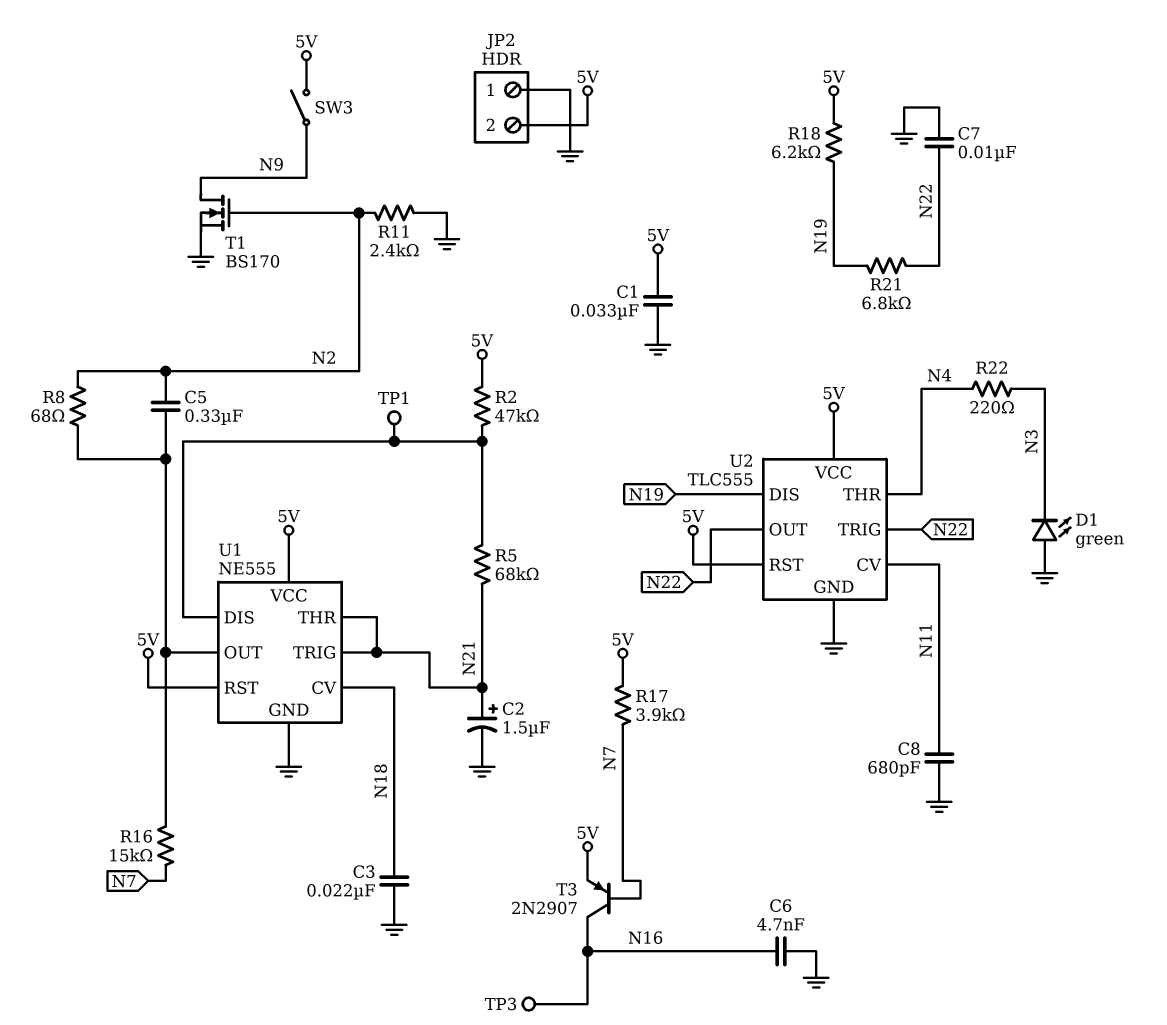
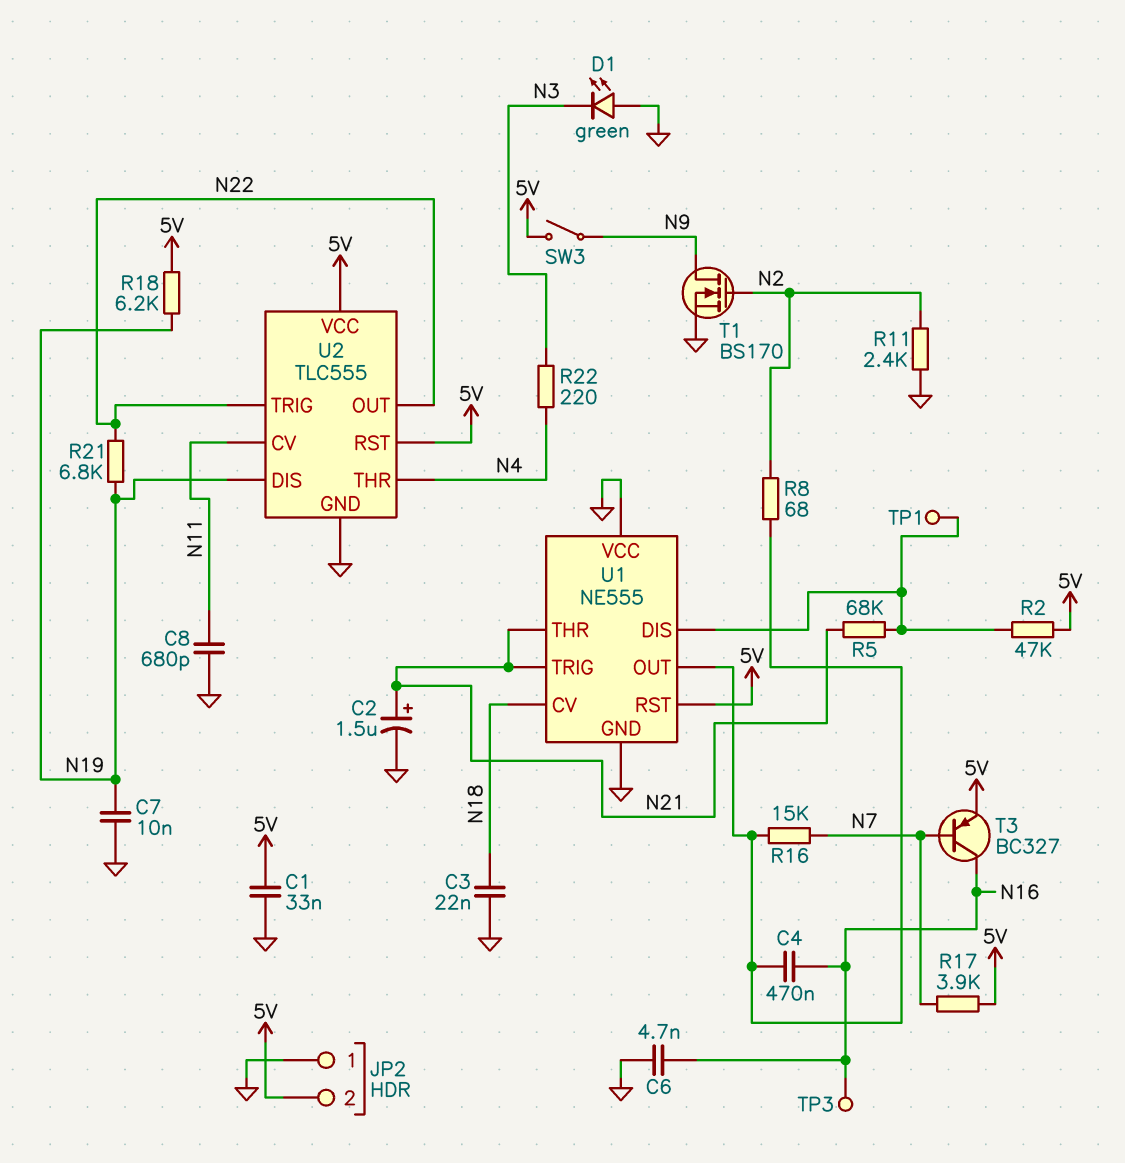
C4: none -> 470nF (N16, U1/OUT)
C5: 330nF (N2, U1/OUT) -> none
C7: 10nF (GND, N22) -> 10nF (GND, N19)
T3: PNP 2N2907 (B N7, C N16, E 5V) -> PNP BC327 (B N7, C N16, E 5V)
U1 pin VCC: 5V -> GND

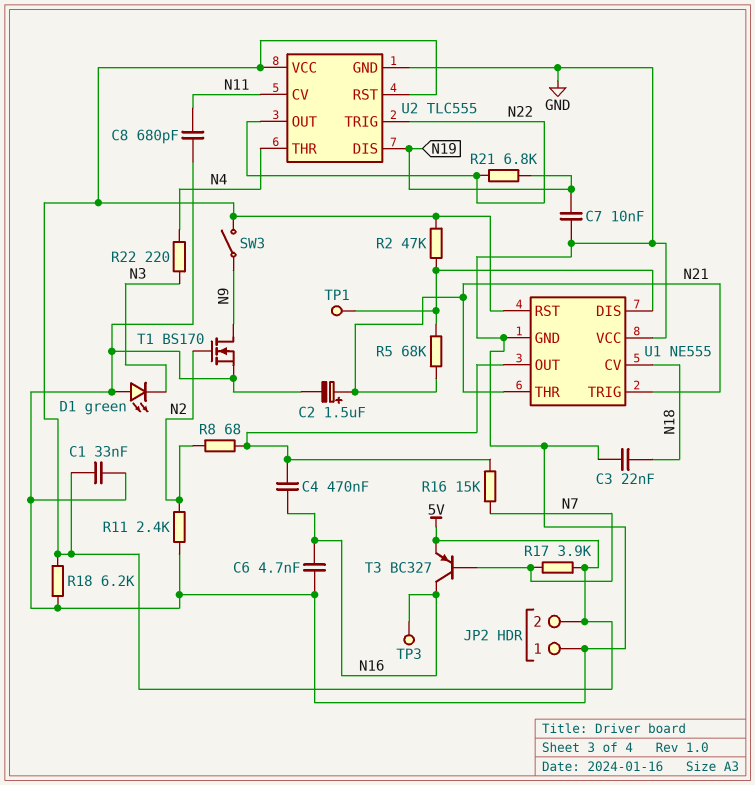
R18: 6.2k (5V, N19) -> 6.2k (5V, GND)

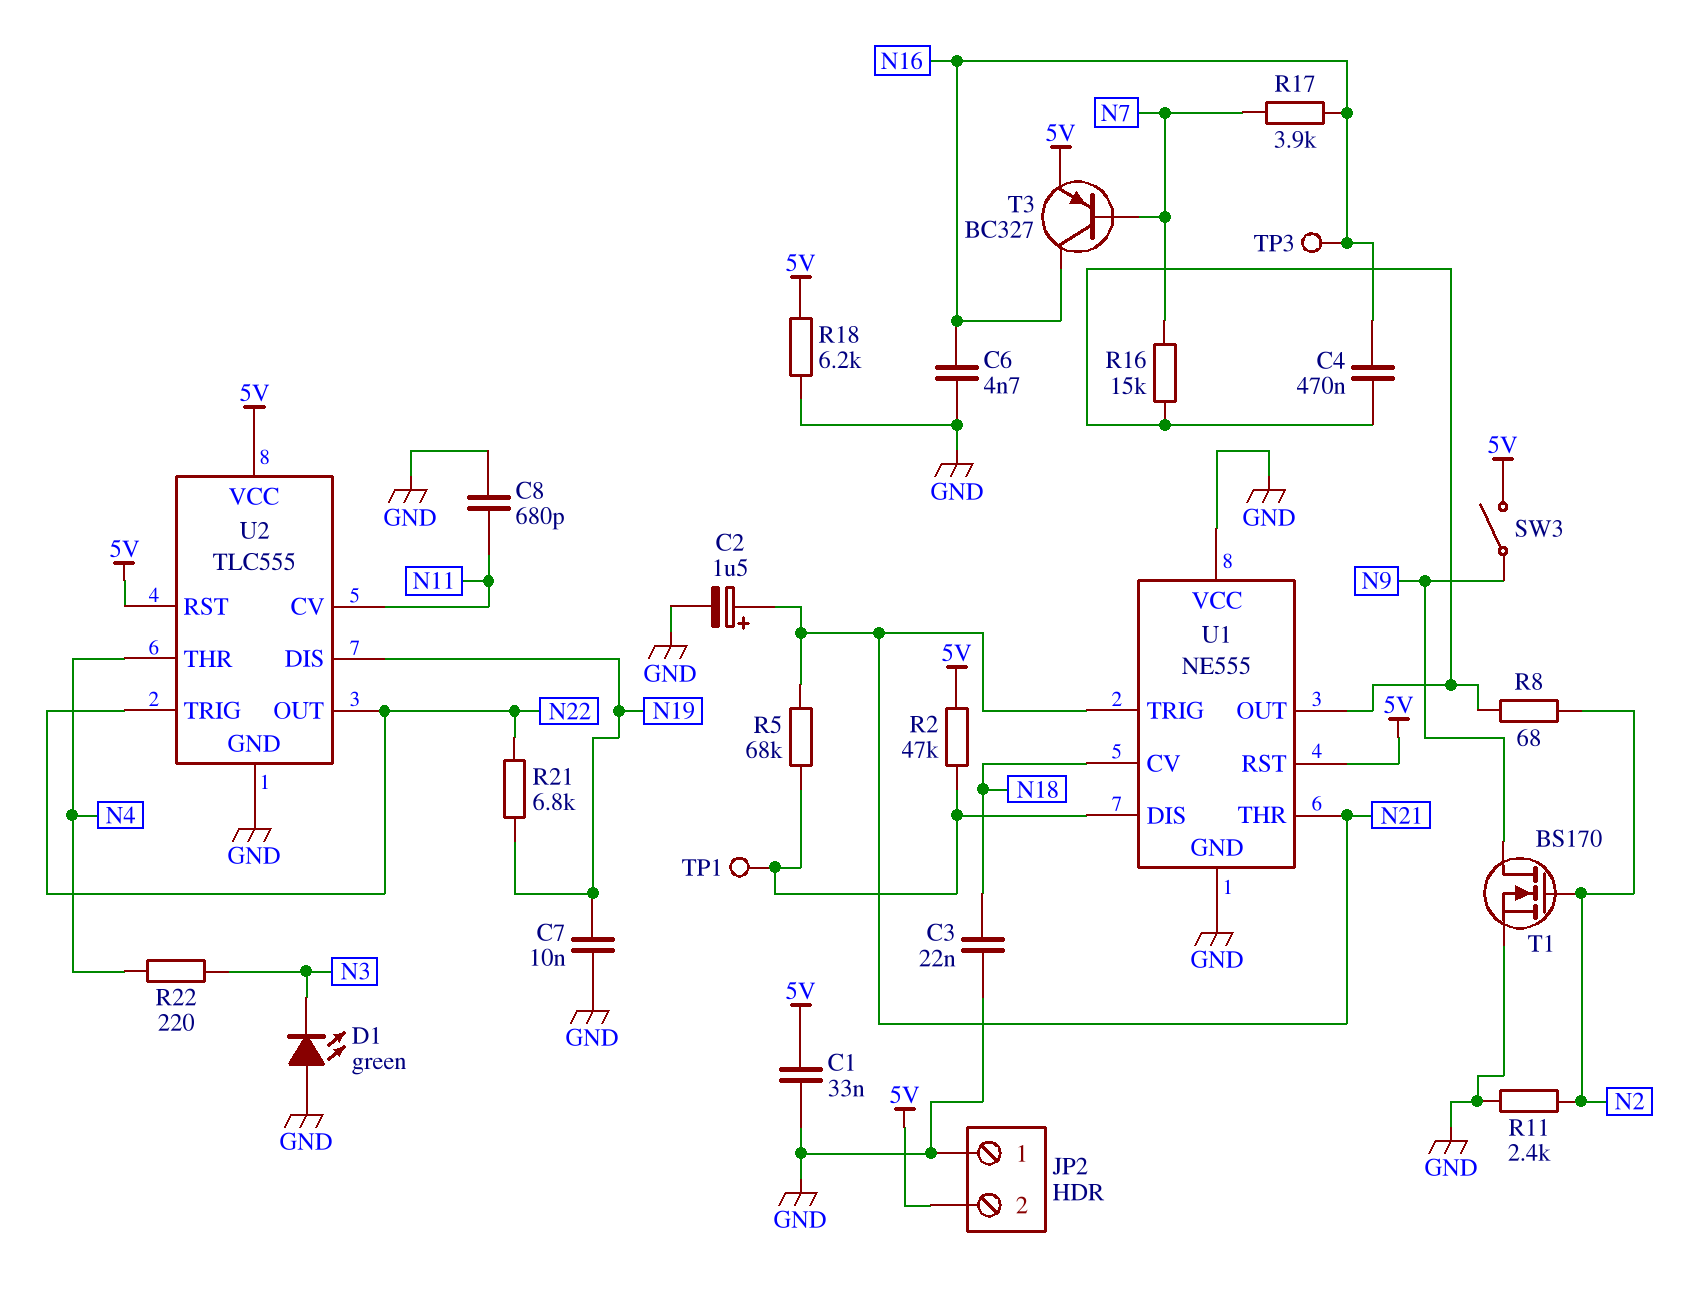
R17: 3.9k (5V, N7) -> 3.9k (N7, N16)

